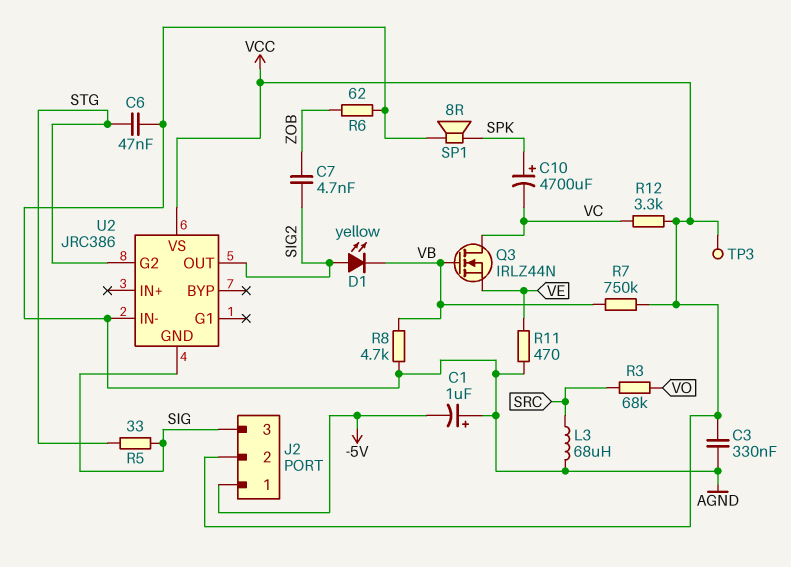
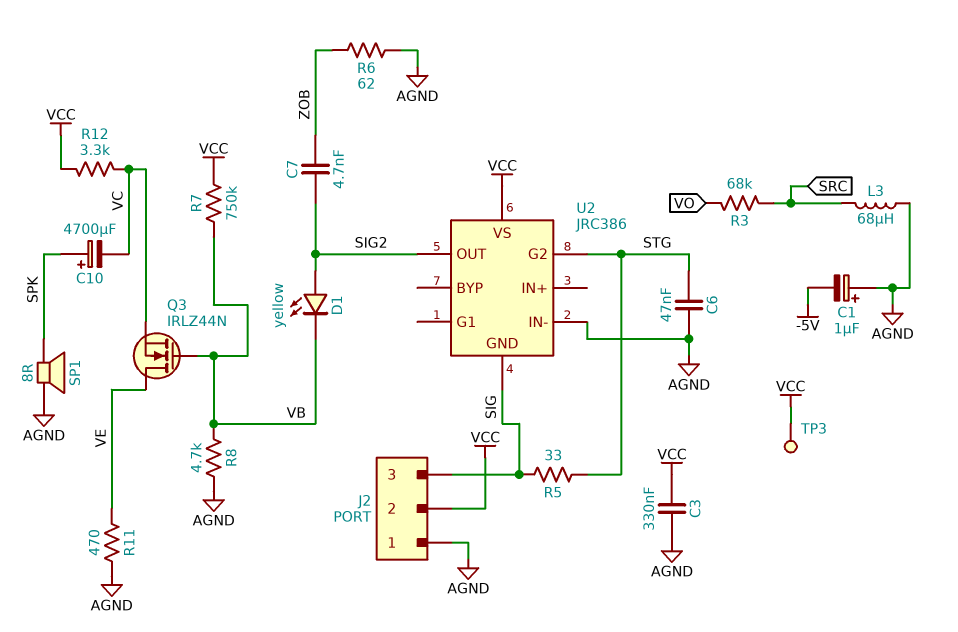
J2 pin 1: -5V -> AGND
Q3: NMOS IRLZ44N (G VB, D VC, S VE) -> NMOS IRLZ44N (G VB, D VE, S VC)

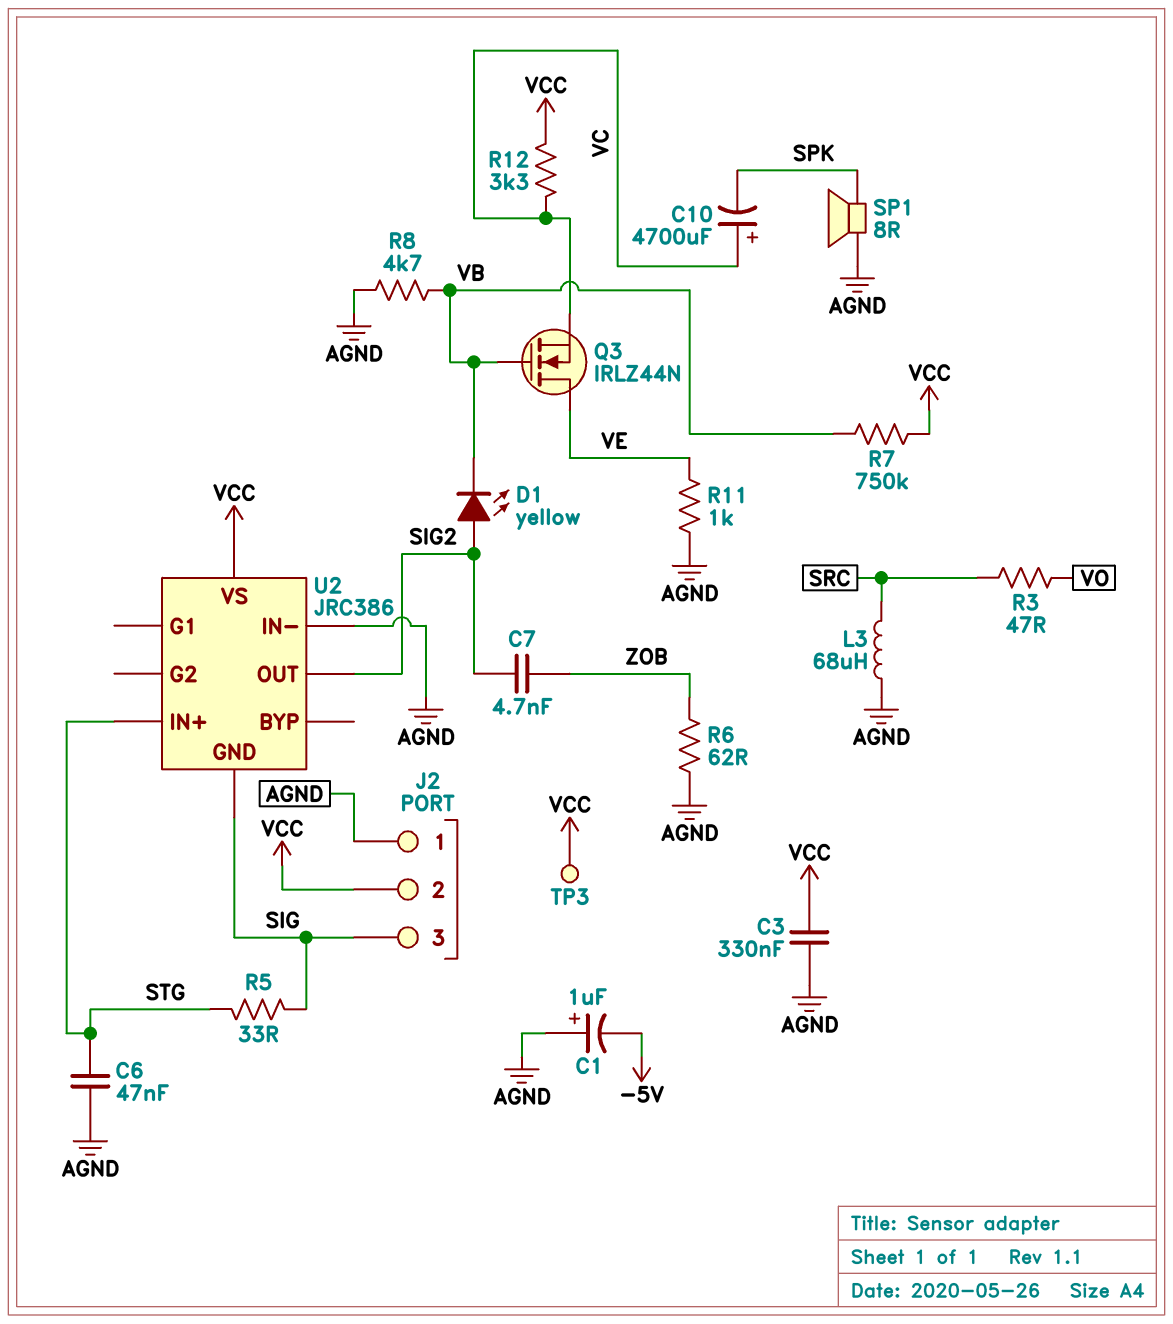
C10: 4700uF (plus SPK, minus VC) -> 4700uF (plus VC, minus SPK)
R3: 68k (SRC, VO) -> 47 (SRC, VO)
R11: 470 (AGND, VE) -> 1k (AGND, VE)
U2 pin G2: STG -> none
U2 pin IN+: none -> STG

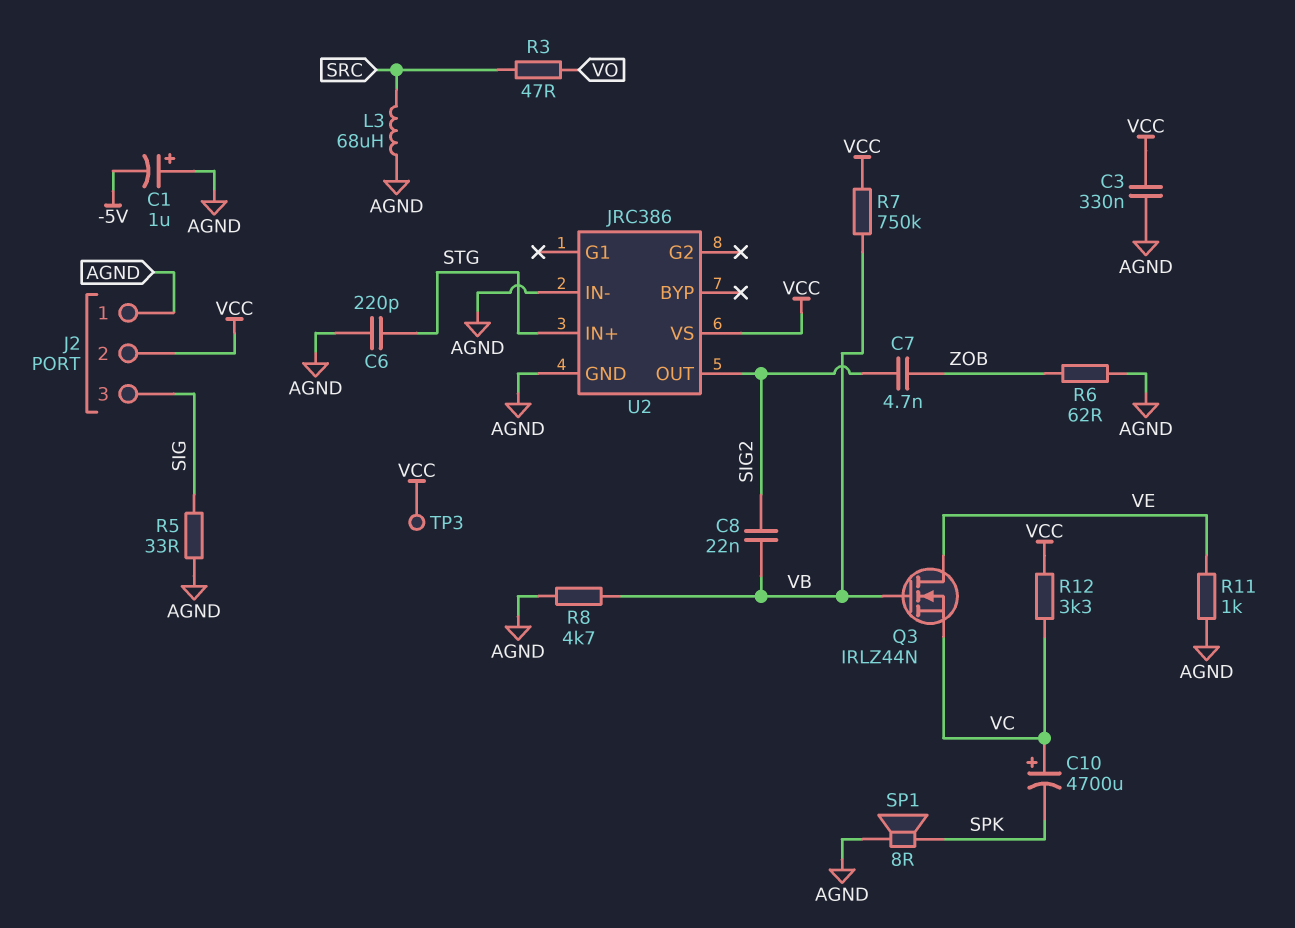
C6: 47nF (AGND, STG) -> 220pF (AGND, STG)
C8: none -> 22nF (SIG2, VB)
D1: LED yellow (A SIG2, K VB) -> none
R5: 33 (SIG, STG) -> 33 (AGND, SIG)
U2 pin GND: SIG -> AGND

